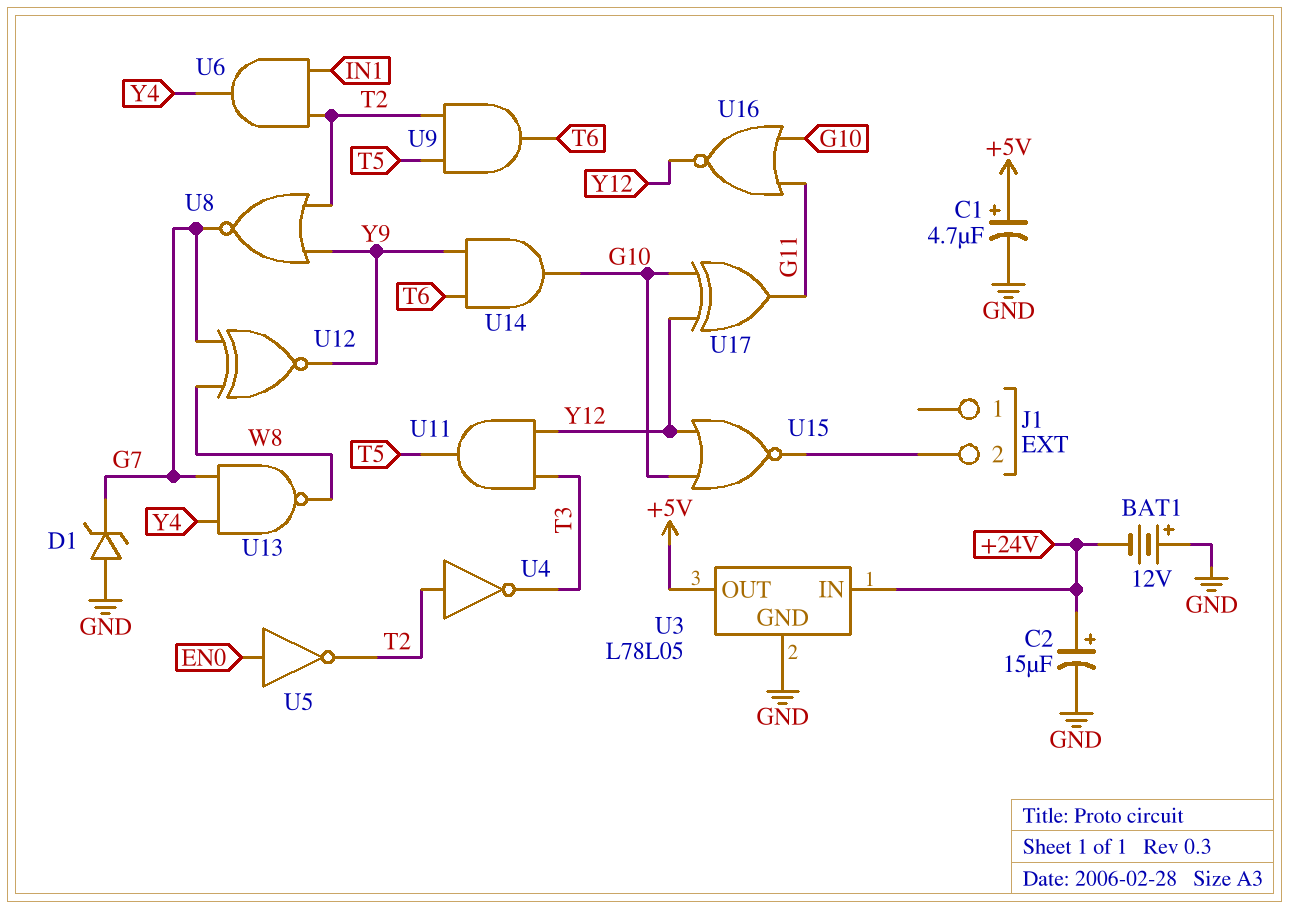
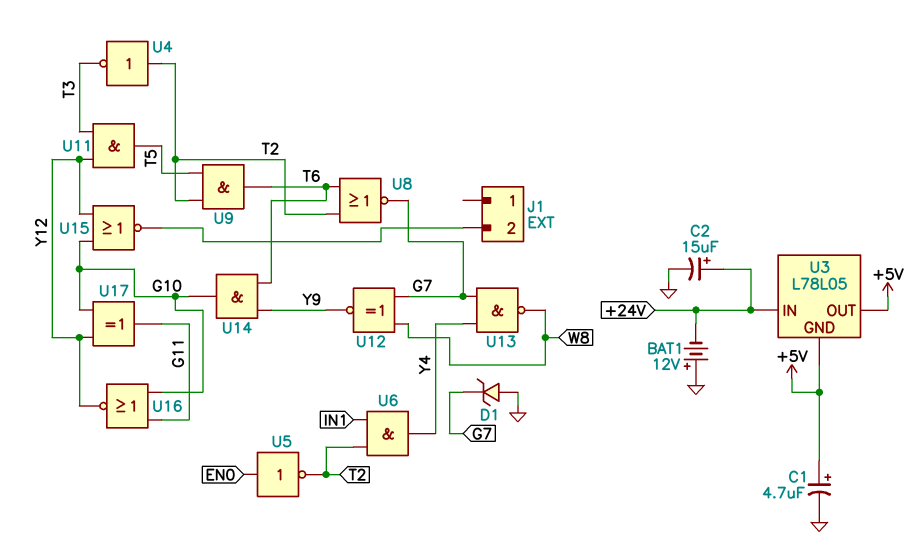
U3 pin GND: GND -> +5V
U8: NOR (in T2, in Y9, out G7) -> NOR (in T2, in T6, out G7)

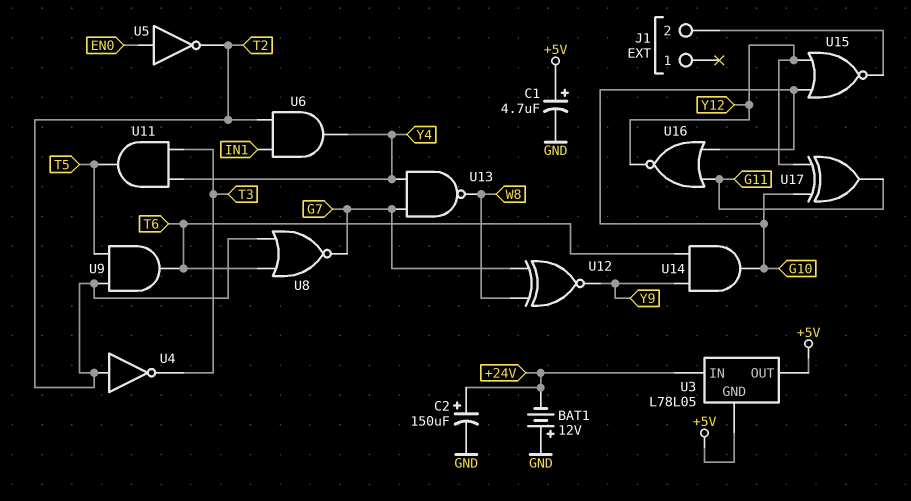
C2: 15uF (plus +24V, minus GND) -> 150uF (plus +24V, minus GND)
D1: zener (A GND, K G7) -> none
U11: AND (in T3, in Y12, out T5) -> AND (in T3, in Y4, out T5)

